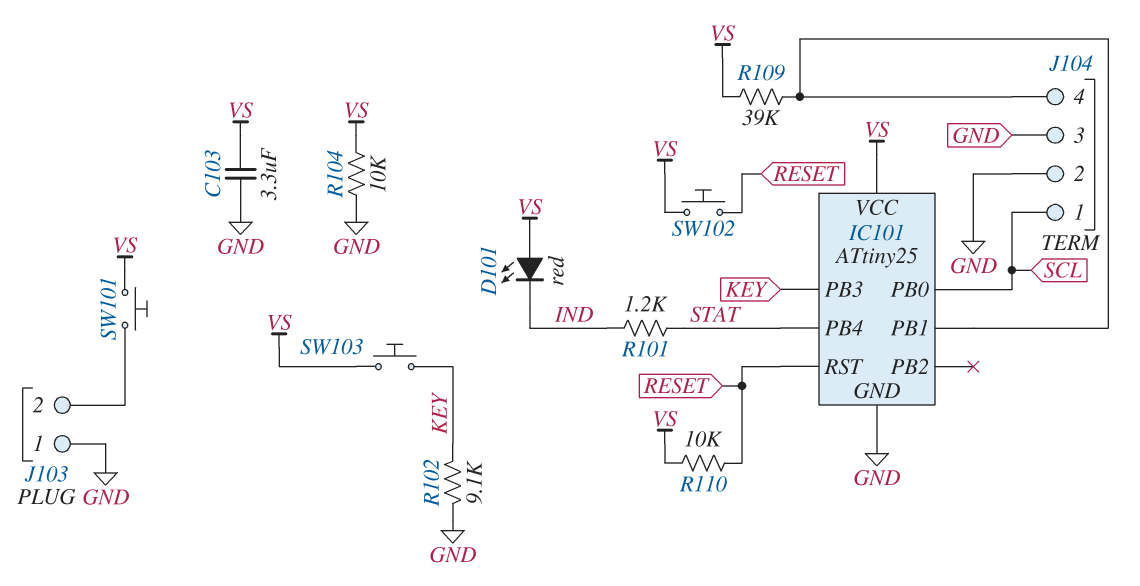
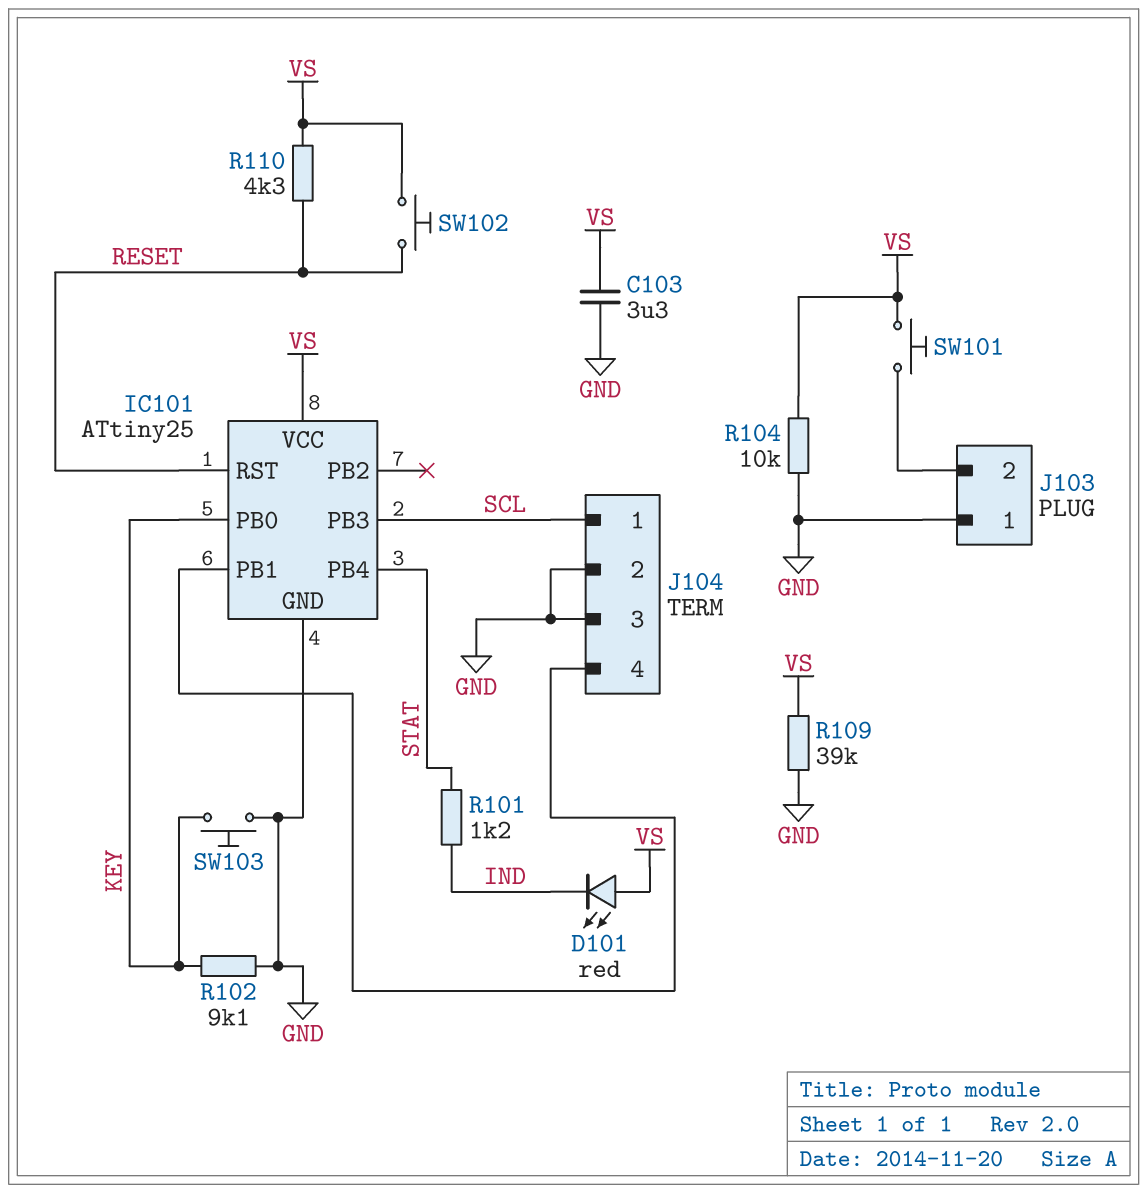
IC101 pin PB0: SCL -> KEY
IC101 pin PB3: KEY -> SCL
R109: 39k (IC101/PB1, VS) -> 39k (GND, VS)
R110: 10k (RESET, VS) -> 4.3k (RESET, VS)
SW103: button (KEY, VS) -> button (GND, KEY)

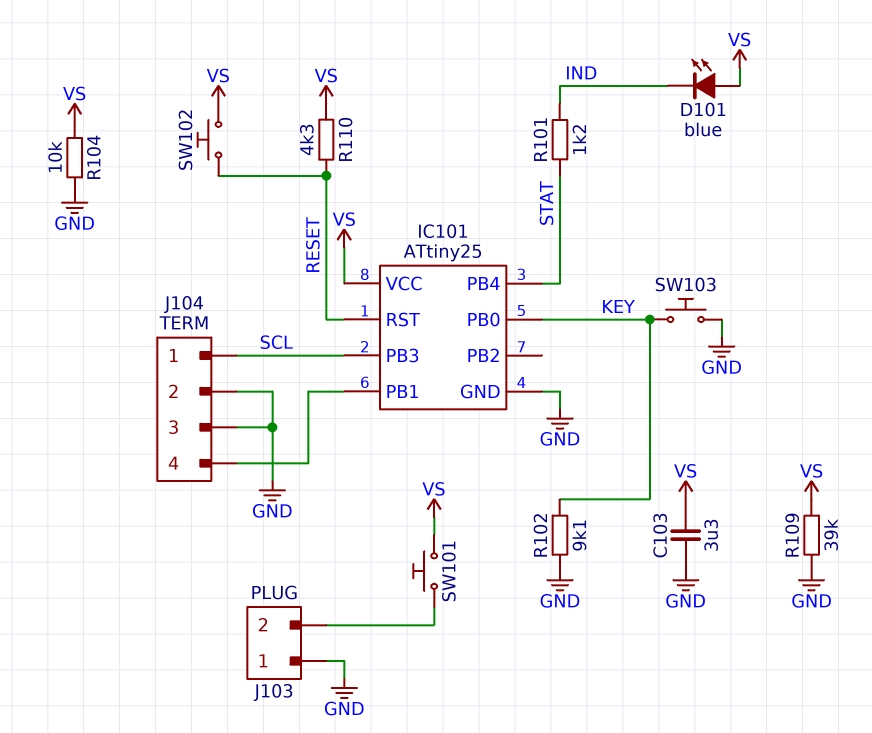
D101: LED red (A VS, K IND) -> LED blue (A VS, K IND)

